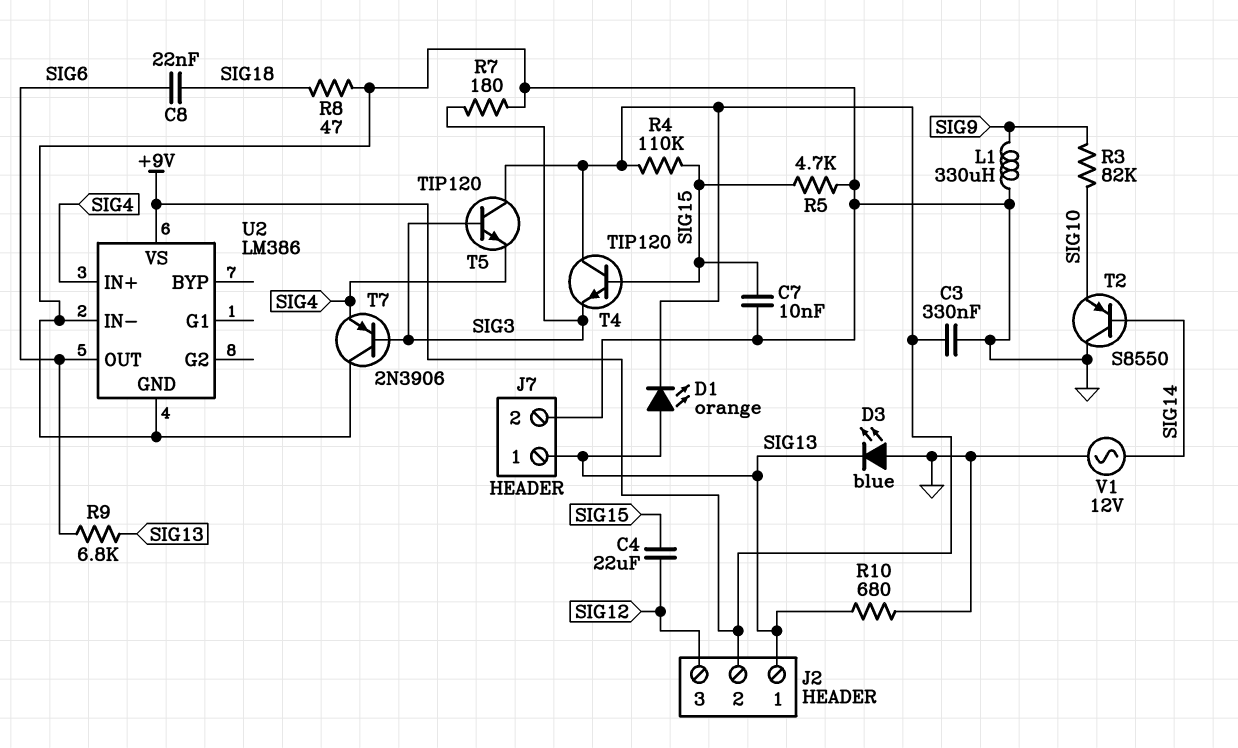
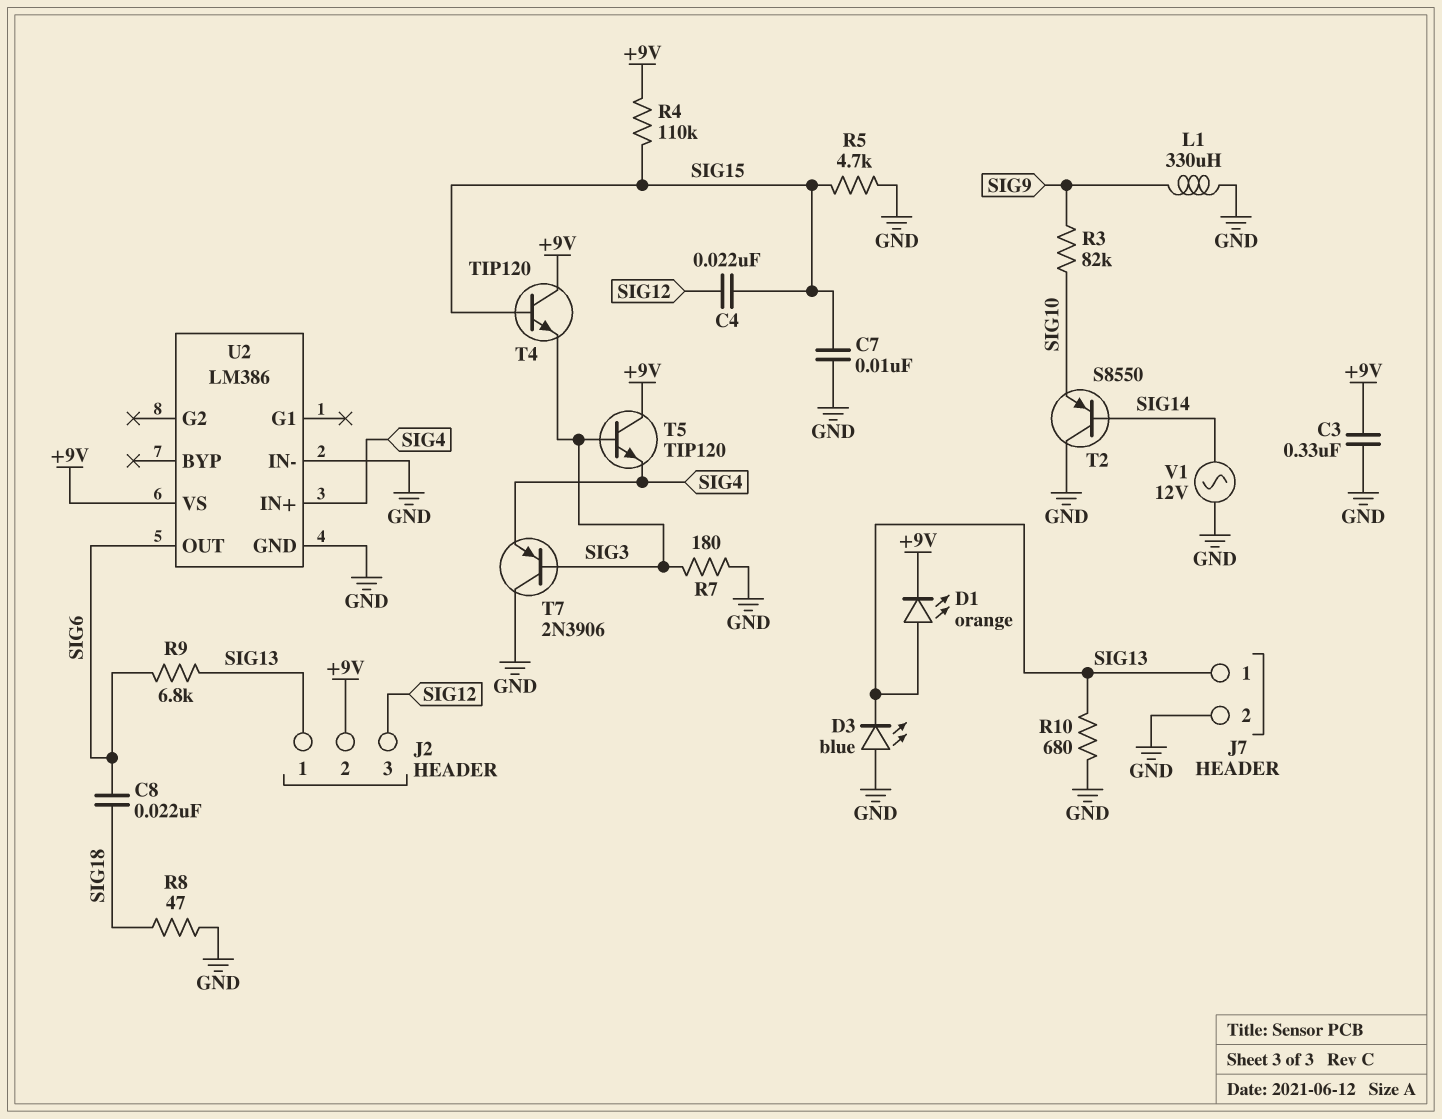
C4: 22uF (SIG12, SIG15) -> 22nF (SIG12, SIG15)

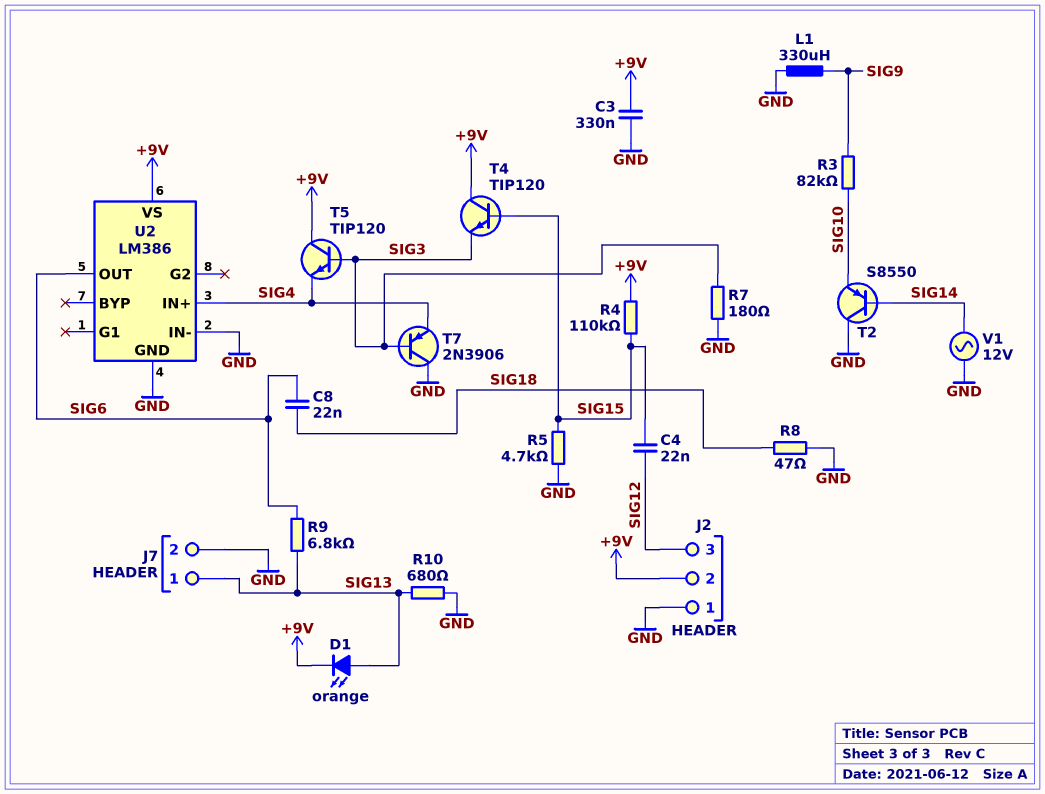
C7: 10nF (GND, SIG15) -> none
D3: LED blue (A GND, K SIG13) -> none
J2 pin 1: SIG13 -> GND

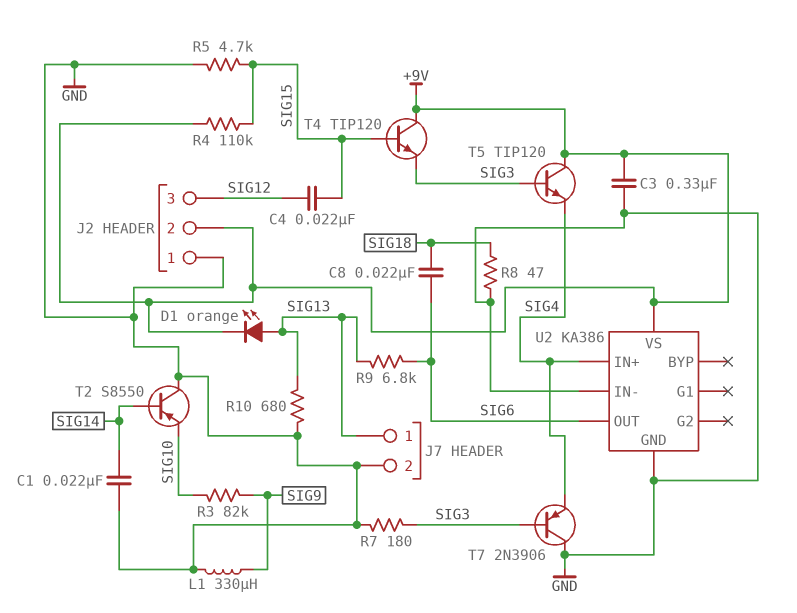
C1: none -> 22nF (GND, SIG14)
U2: LM386 -> KA386
V1: AC 12V (GND, SIG14) -> none

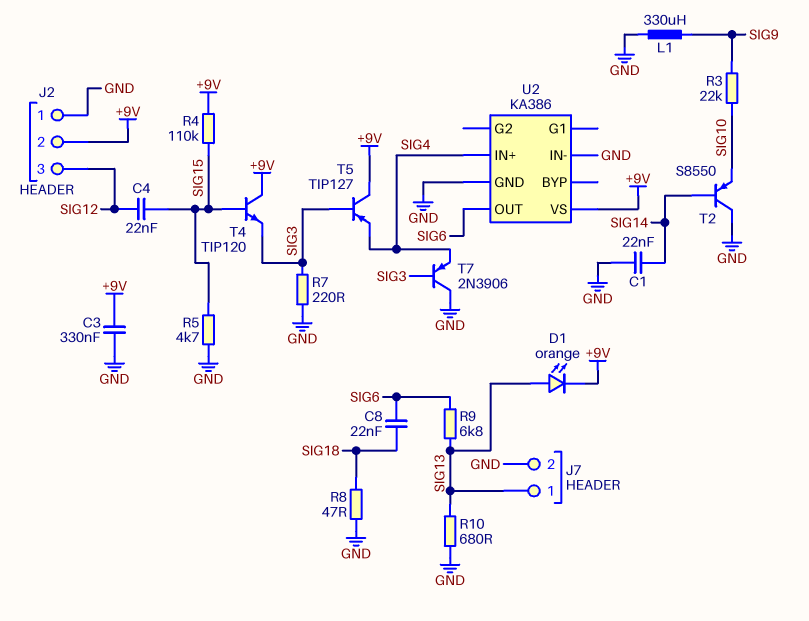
R3: 82k (SIG9, SIG10) -> 22k (SIG9, SIG10)
R7: 180 (GND, SIG3) -> 220 (GND, SIG3)
T5: NPN TIP120 (B SIG3, C +9V, E SIG4) -> PNP TIP127 (B SIG3, C +9V, E SIG4)

